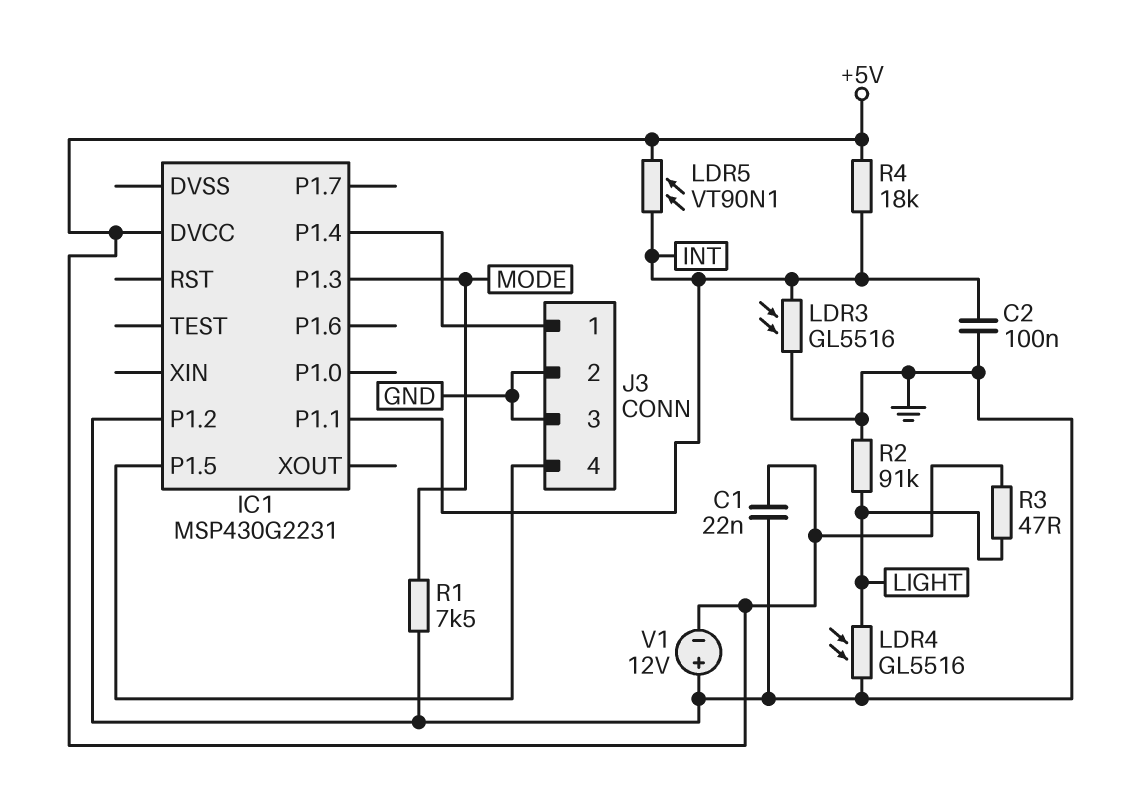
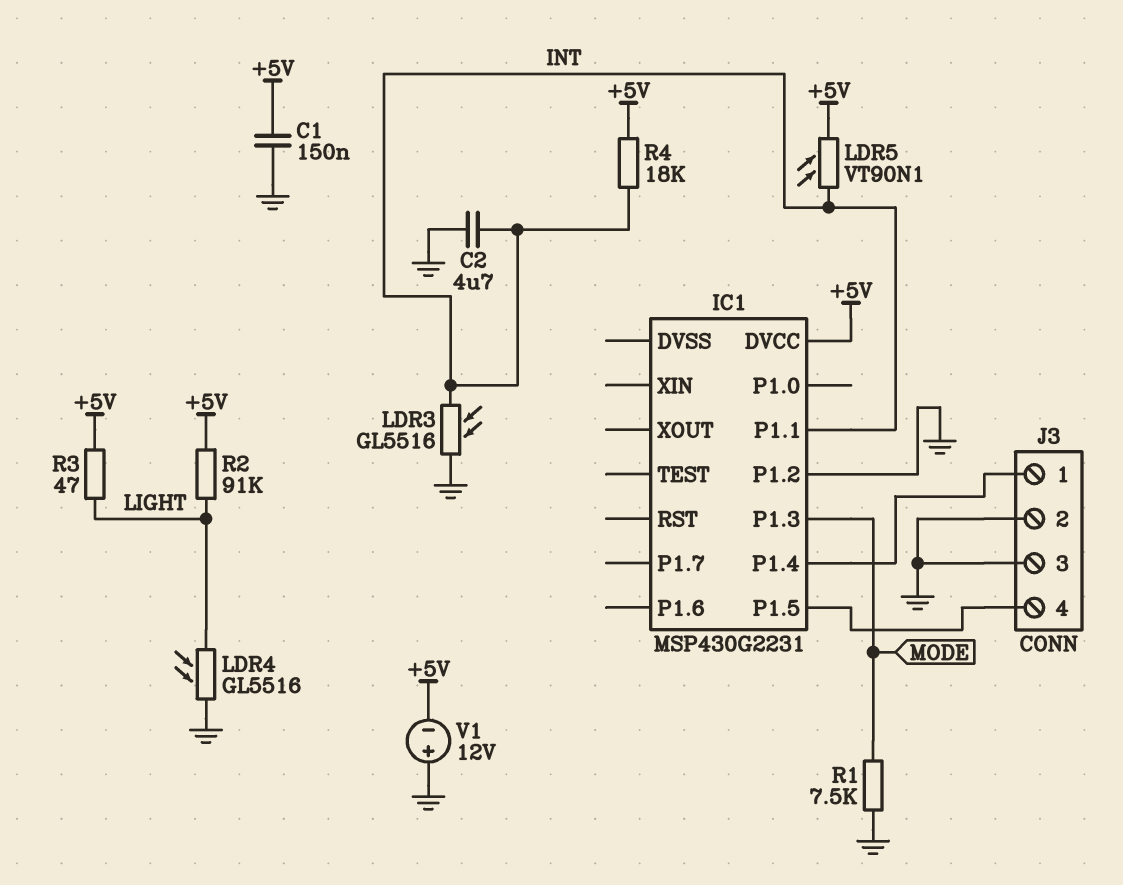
C1: 22nF (+5V, GND) -> 150nF (+5V, GND)
C2: 100nF (GND, INT) -> 4.7uF (GND, INT)
R2: 91k (GND, LIGHT) -> 91k (+5V, LIGHT)

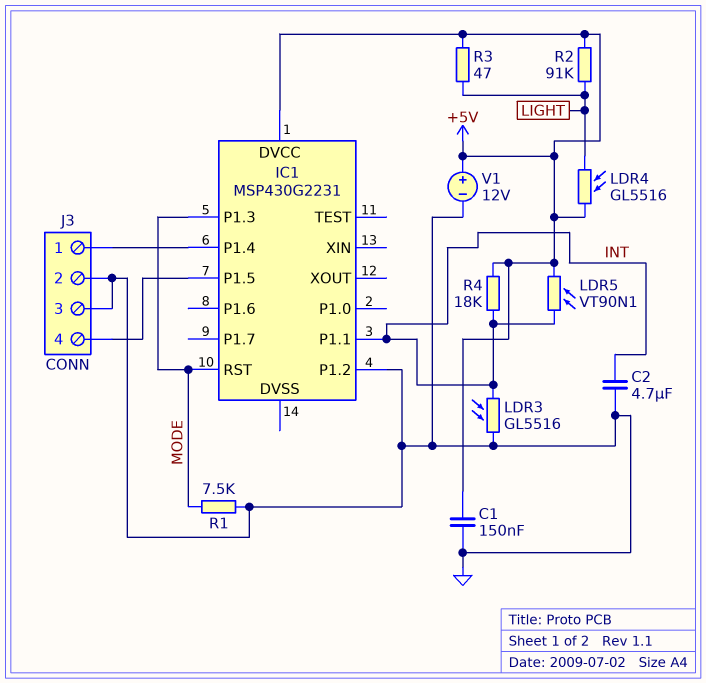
IC1 pin RST: none -> MODE
LDR4: GL5516 (GND, LIGHT) -> GL5516 (+5V, LIGHT)
V1: 12V (plus GND, minus +5V) -> 12V (plus +5V, minus GND)

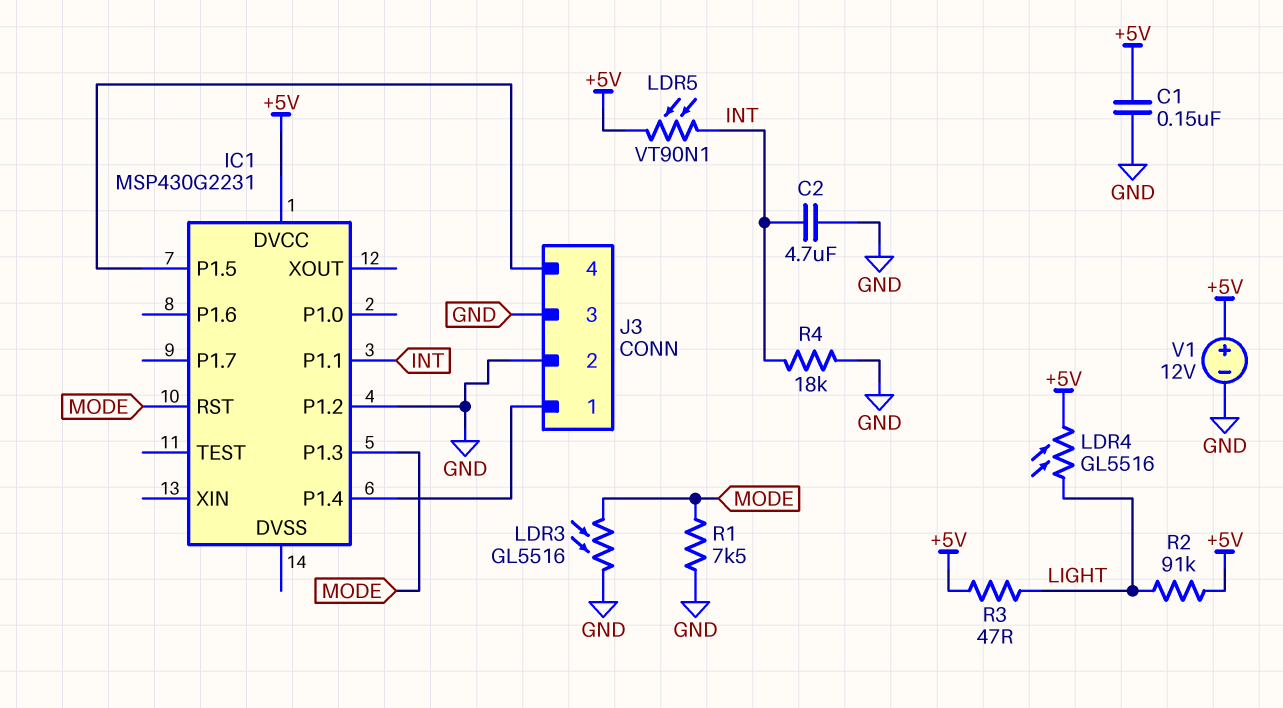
LDR3: GL5516 (GND, INT) -> GL5516 (GND, MODE)
R4: 18k (+5V, INT) -> 18k (GND, INT)

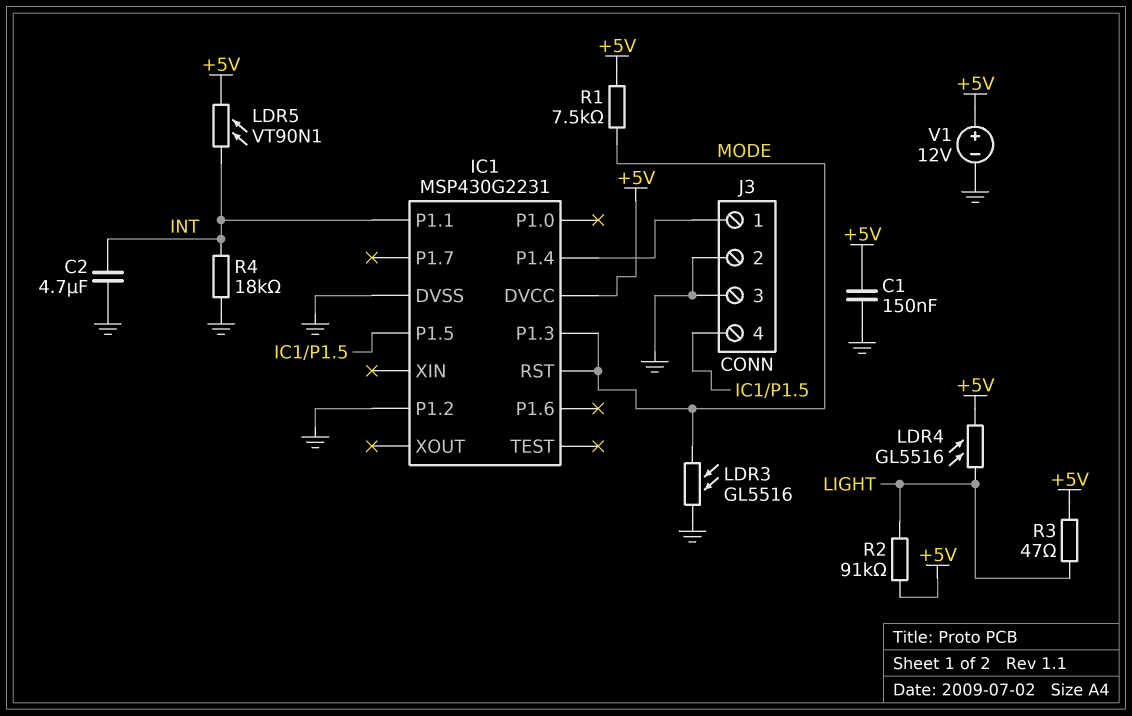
IC1 pin DVSS: none -> GND
R1: 7.5k (GND, MODE) -> 7.5k (+5V, MODE)

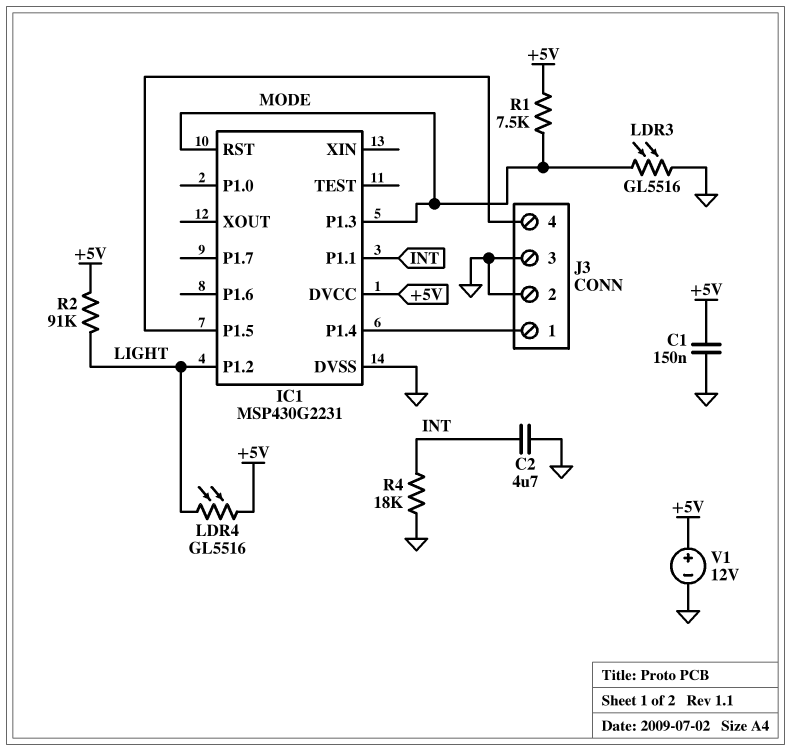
IC1 pin P1.2: GND -> LIGHT
LDR5: VT90N1 (+5V, INT) -> none
R3: 47 (+5V, LIGHT) -> none

